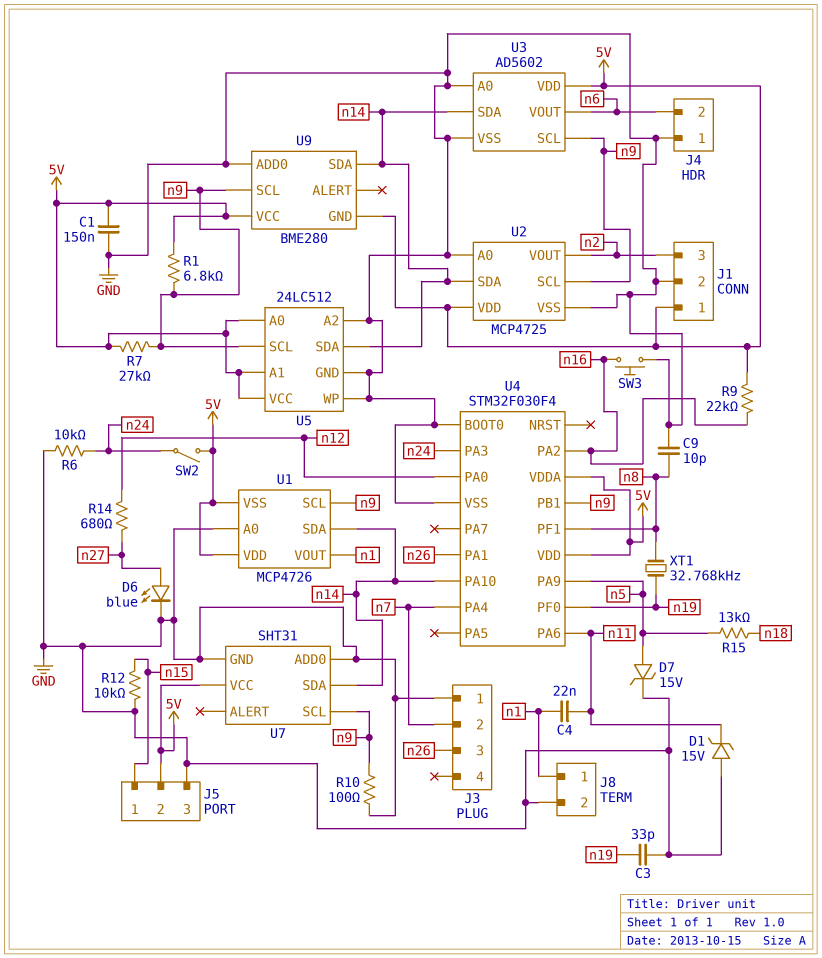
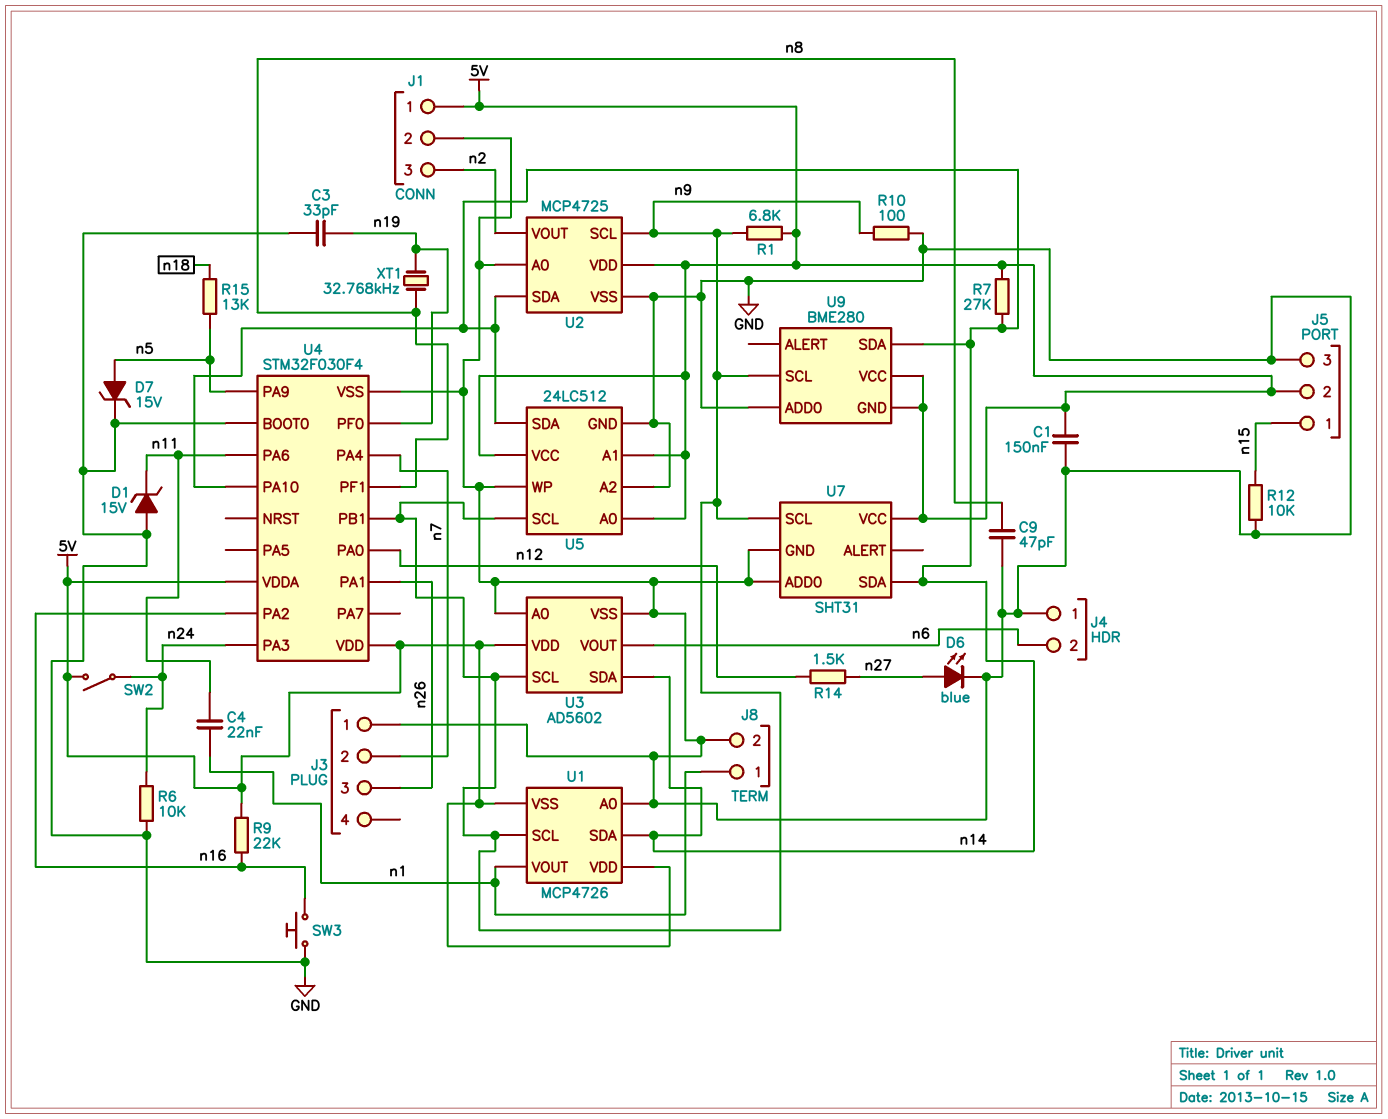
C9: 10pF (GND, n8) -> 47pF (GND, n8)
R7: 27k (5V, n9) -> 27k (5V, n14)
R14: 680 (n12, n27) -> 1.5k (n12, n27)

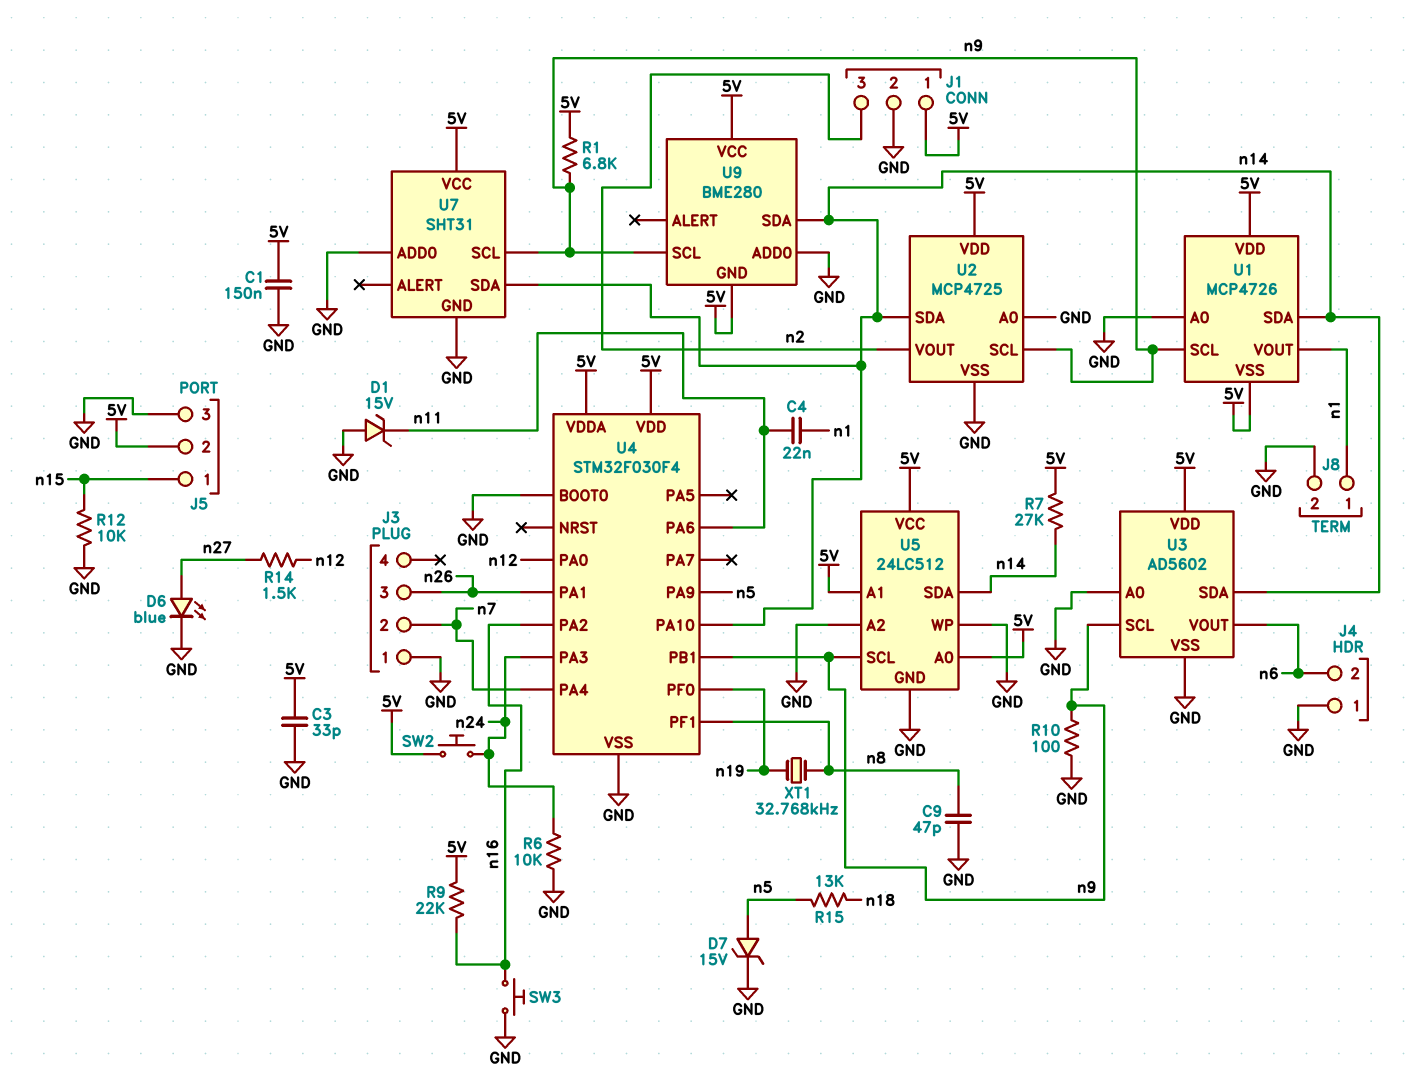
C3: 33pF (GND, n19) -> 33pF (5V, GND)
SW2: switch (5V, n24) -> button (5V, n24)

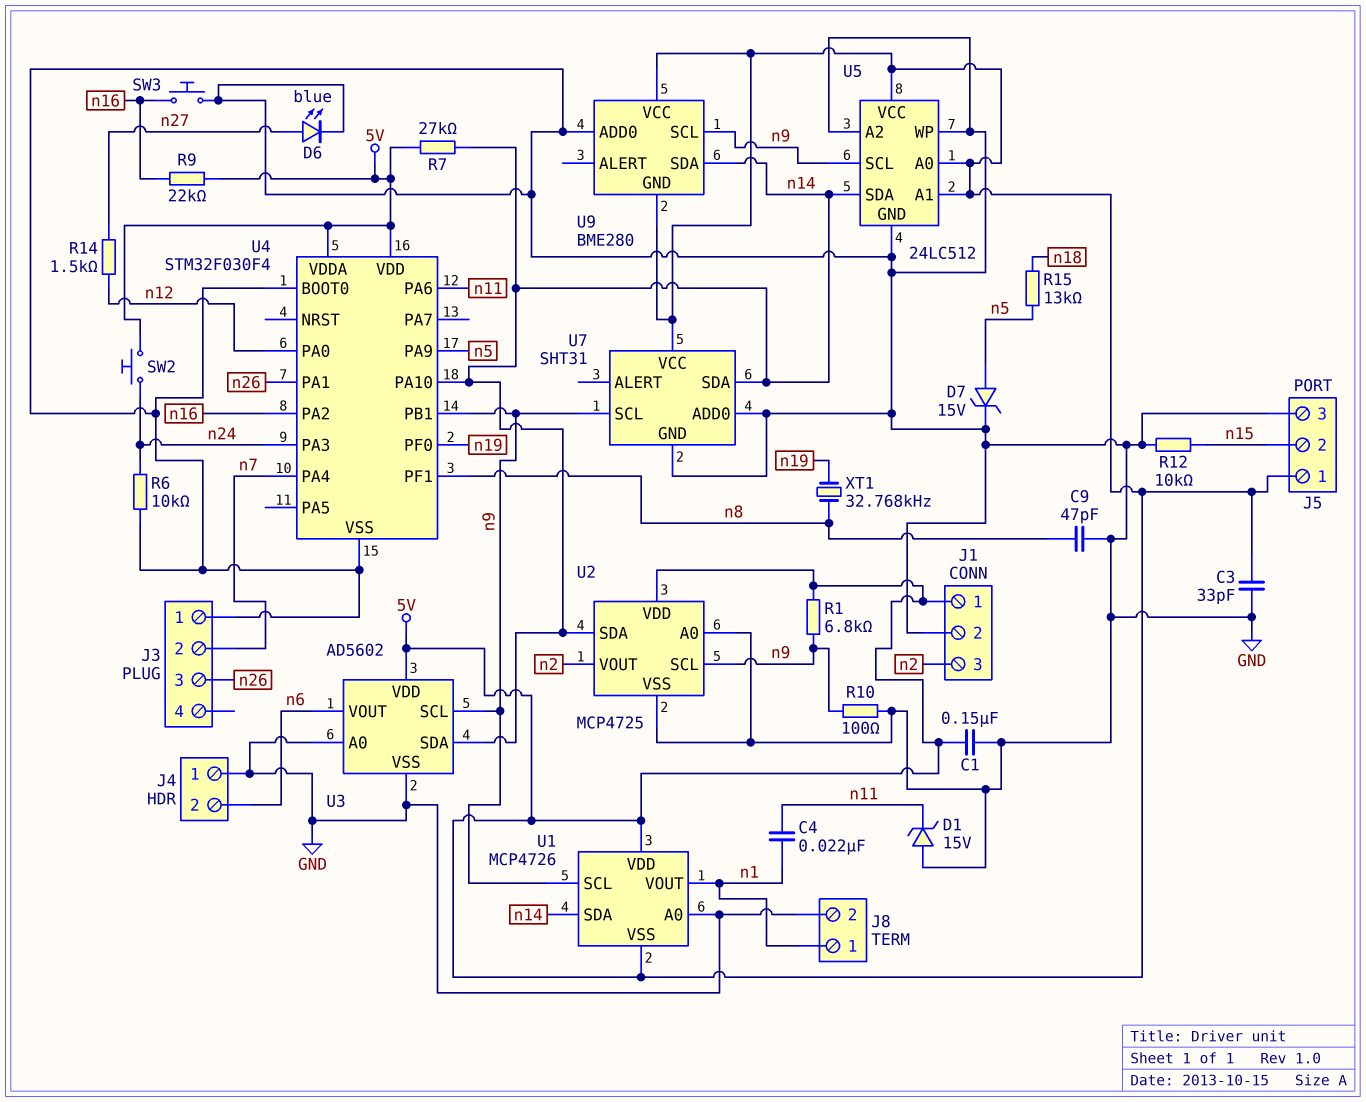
J5 pin 1: n15 -> 5V
J5 pin 2: 5V -> n15

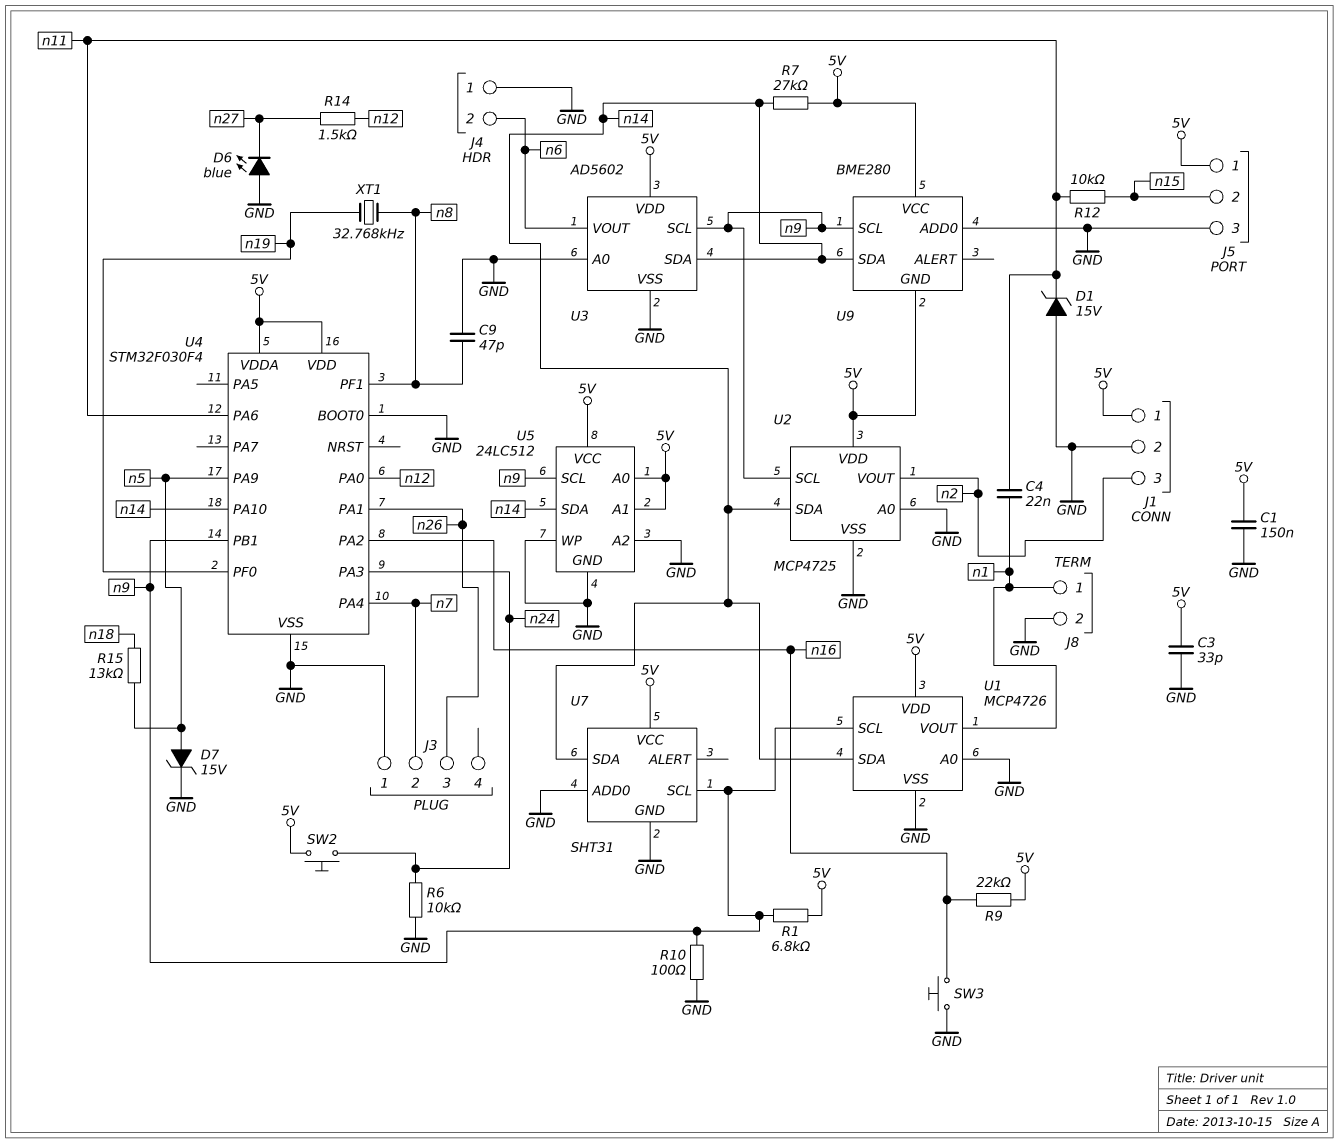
D6: LED blue (A n27, K GND) -> LED blue (A GND, K n27)
R12: 10k (GND, n15) -> 10k (n11, n15)
U1 pin VSS: 5V -> GND

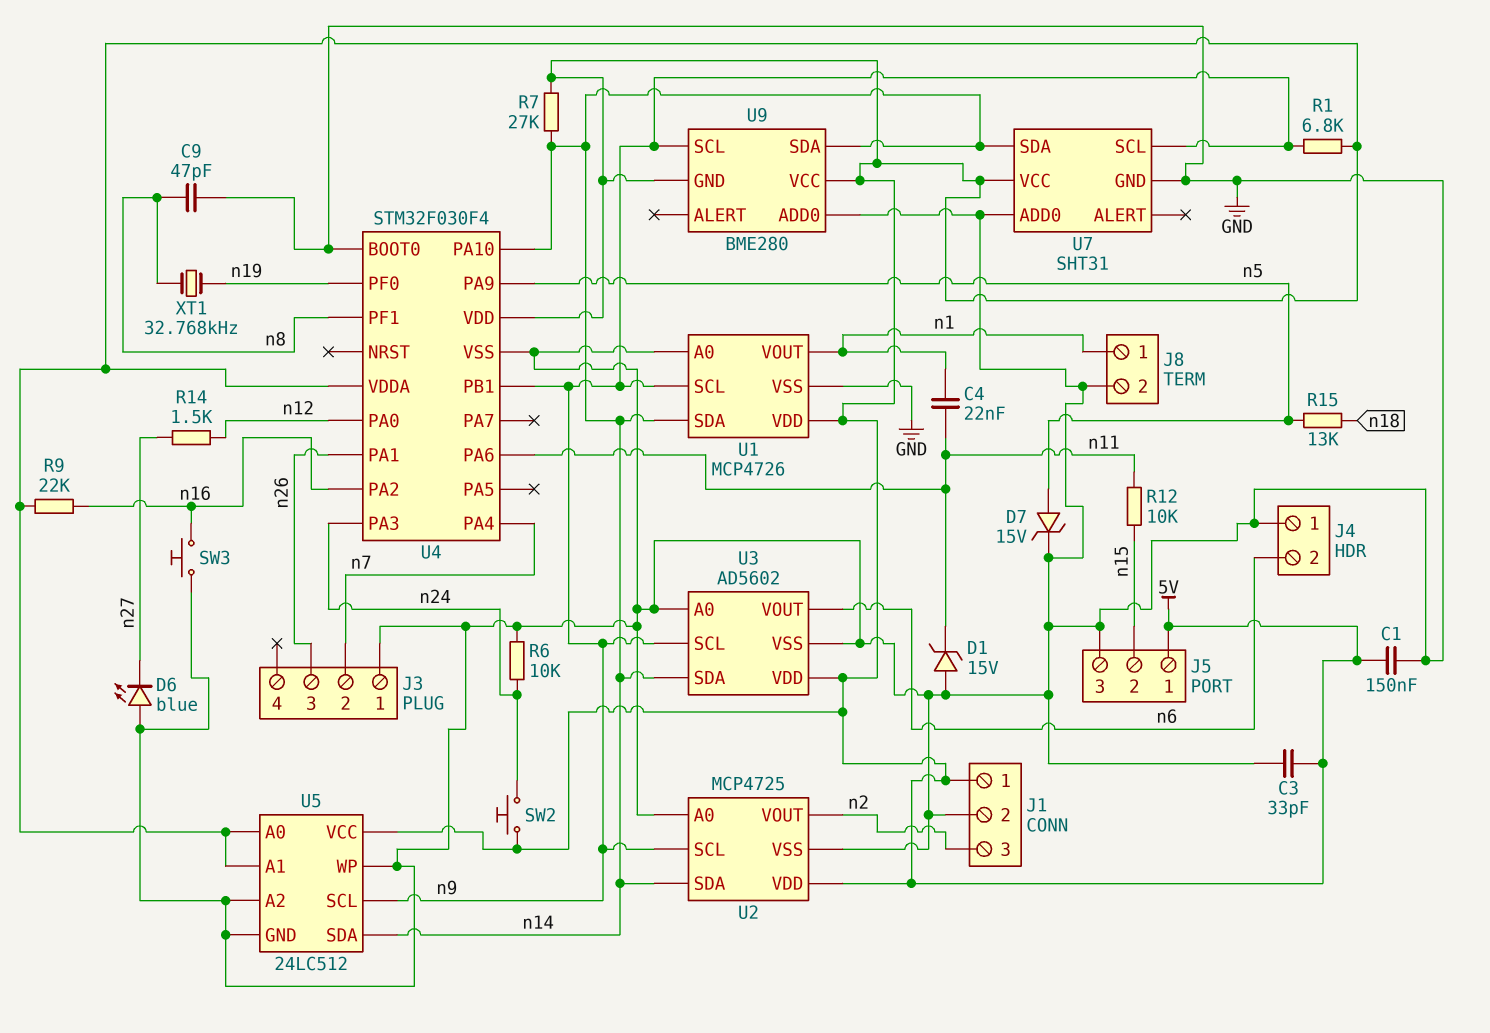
R10: 100 (GND, n9) -> none

